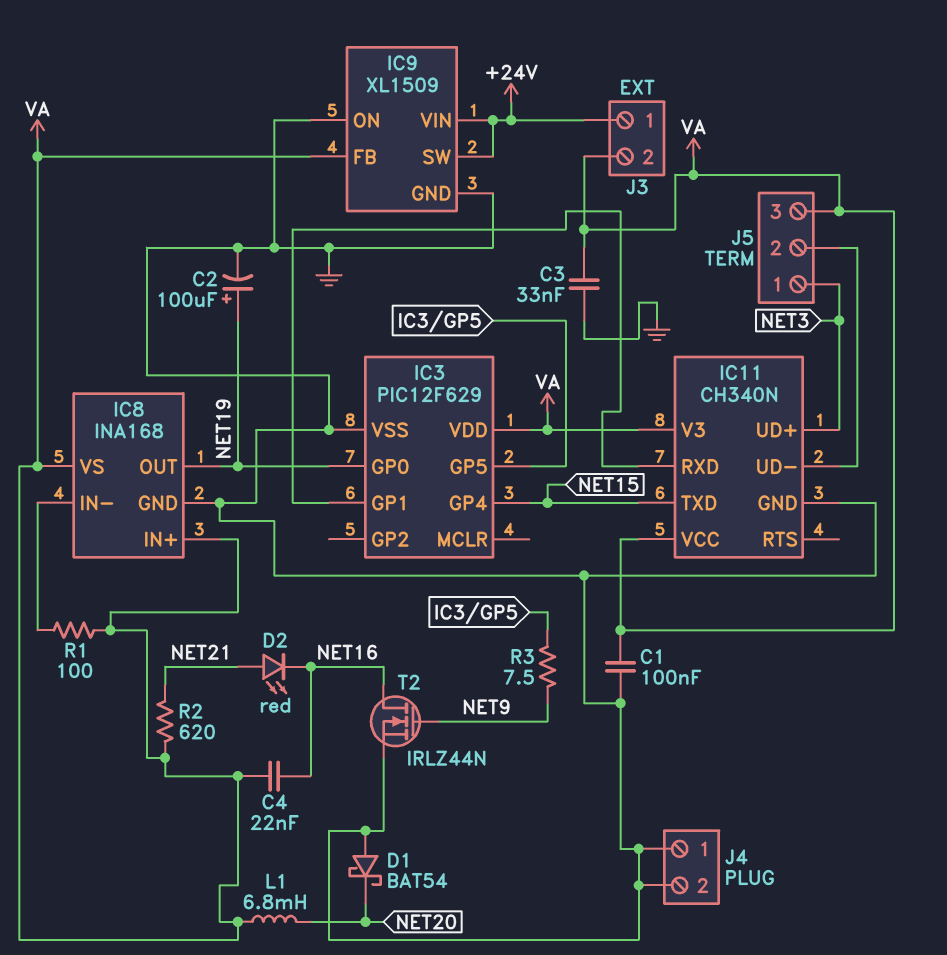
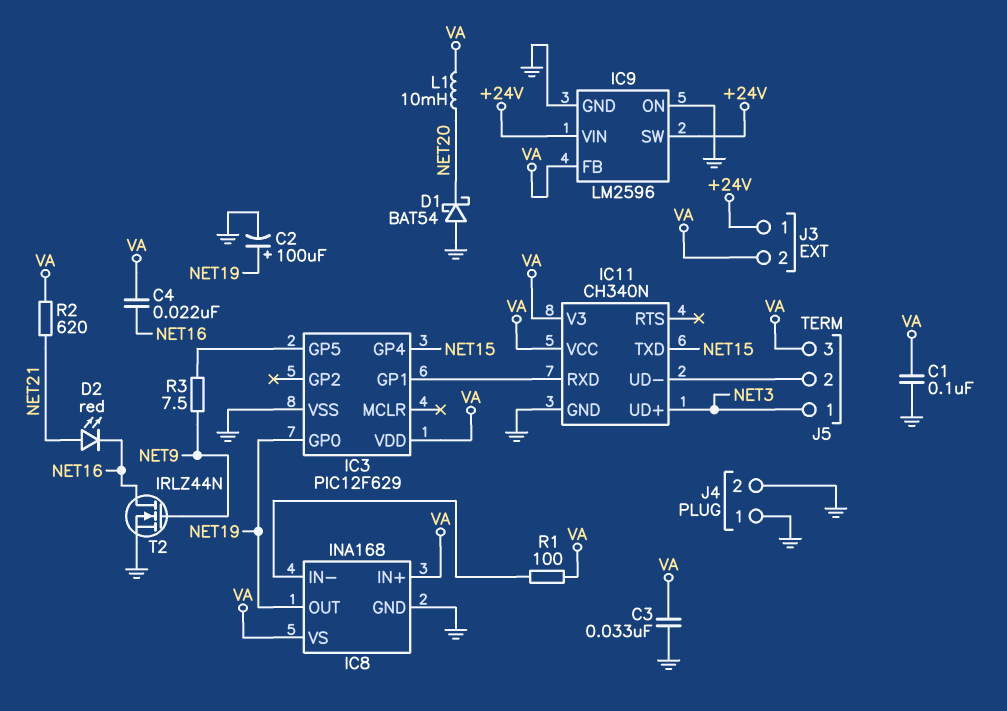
IC9: XL1509 -> LM2596
L1: 6.8mH (NET20, VA) -> 10mH (NET20, VA)

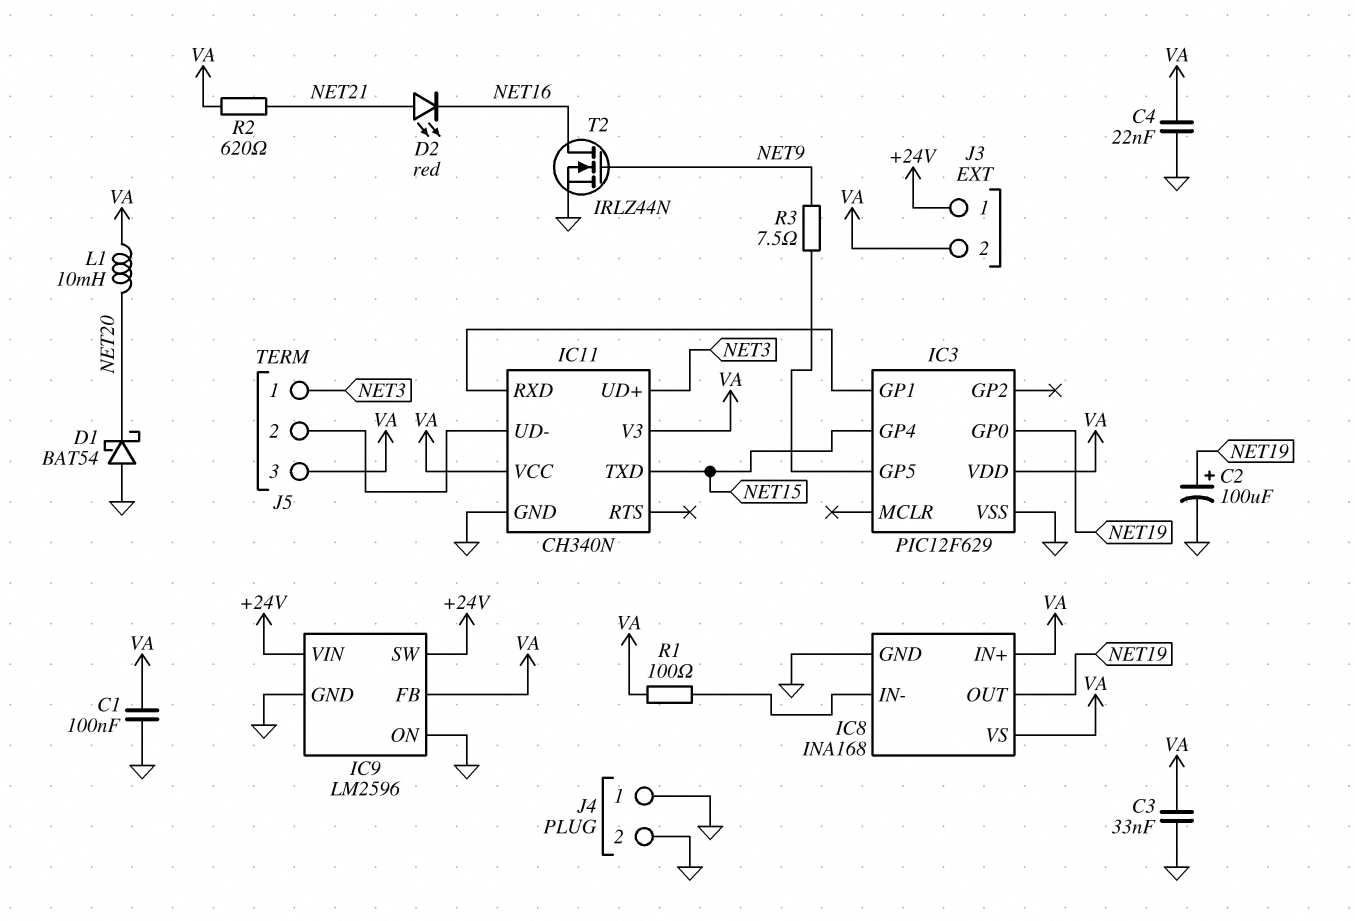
C4: 22nF (NET16, VA) -> 22nF (GND, VA)

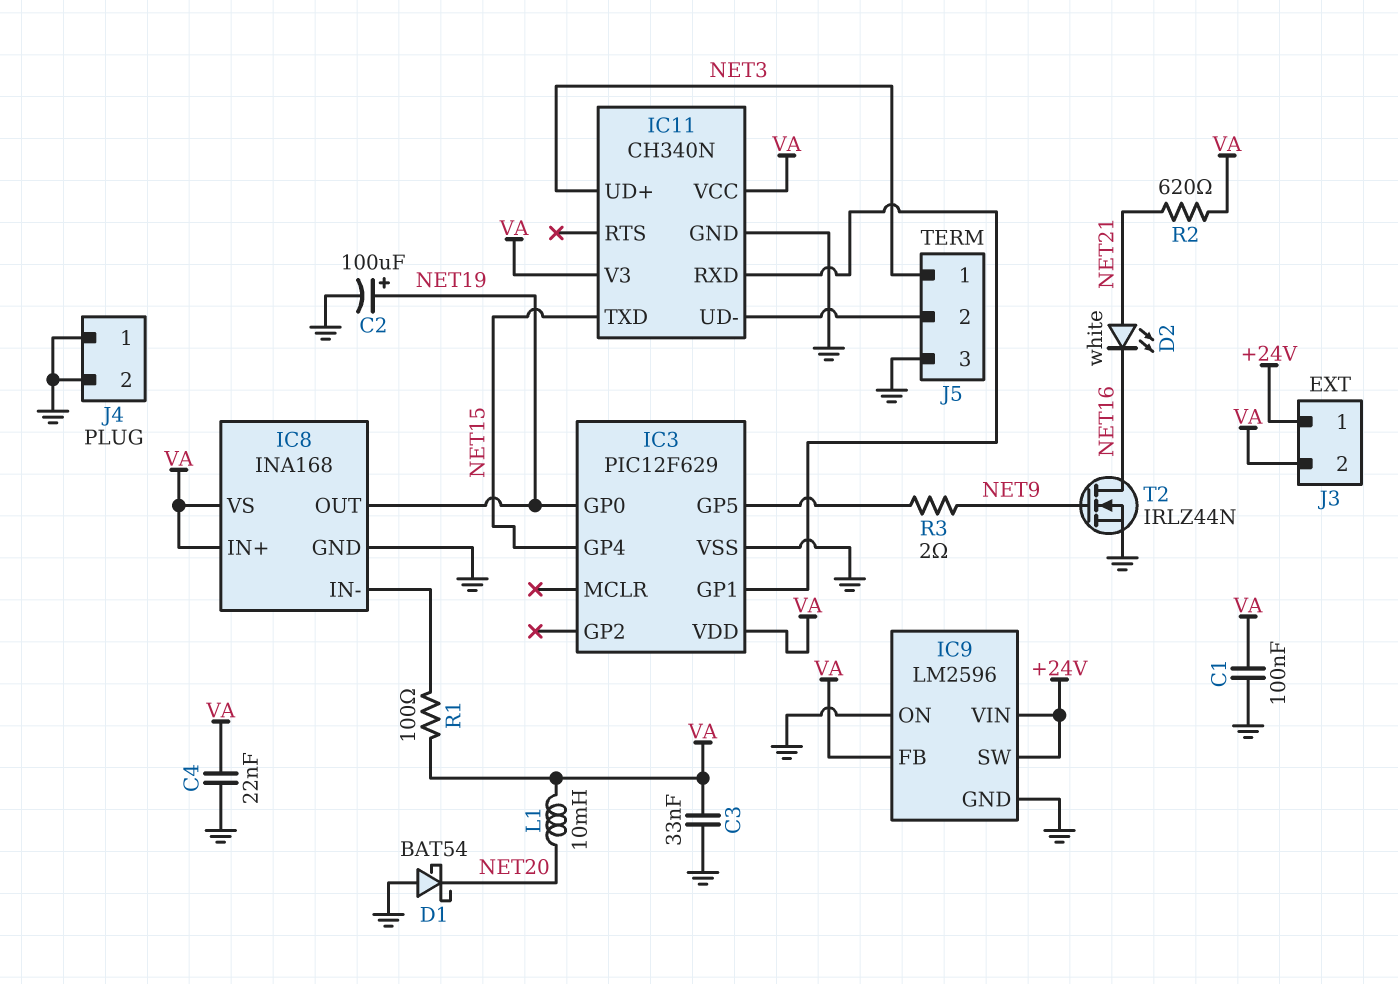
D2: LED red (A NET21, K NET16) -> LED white (A NET21, K NET16)
J5 pin 3: VA -> GND
R3: 7.5 (IC3/GP5, NET9) -> 2 (IC3/GP5, NET9)

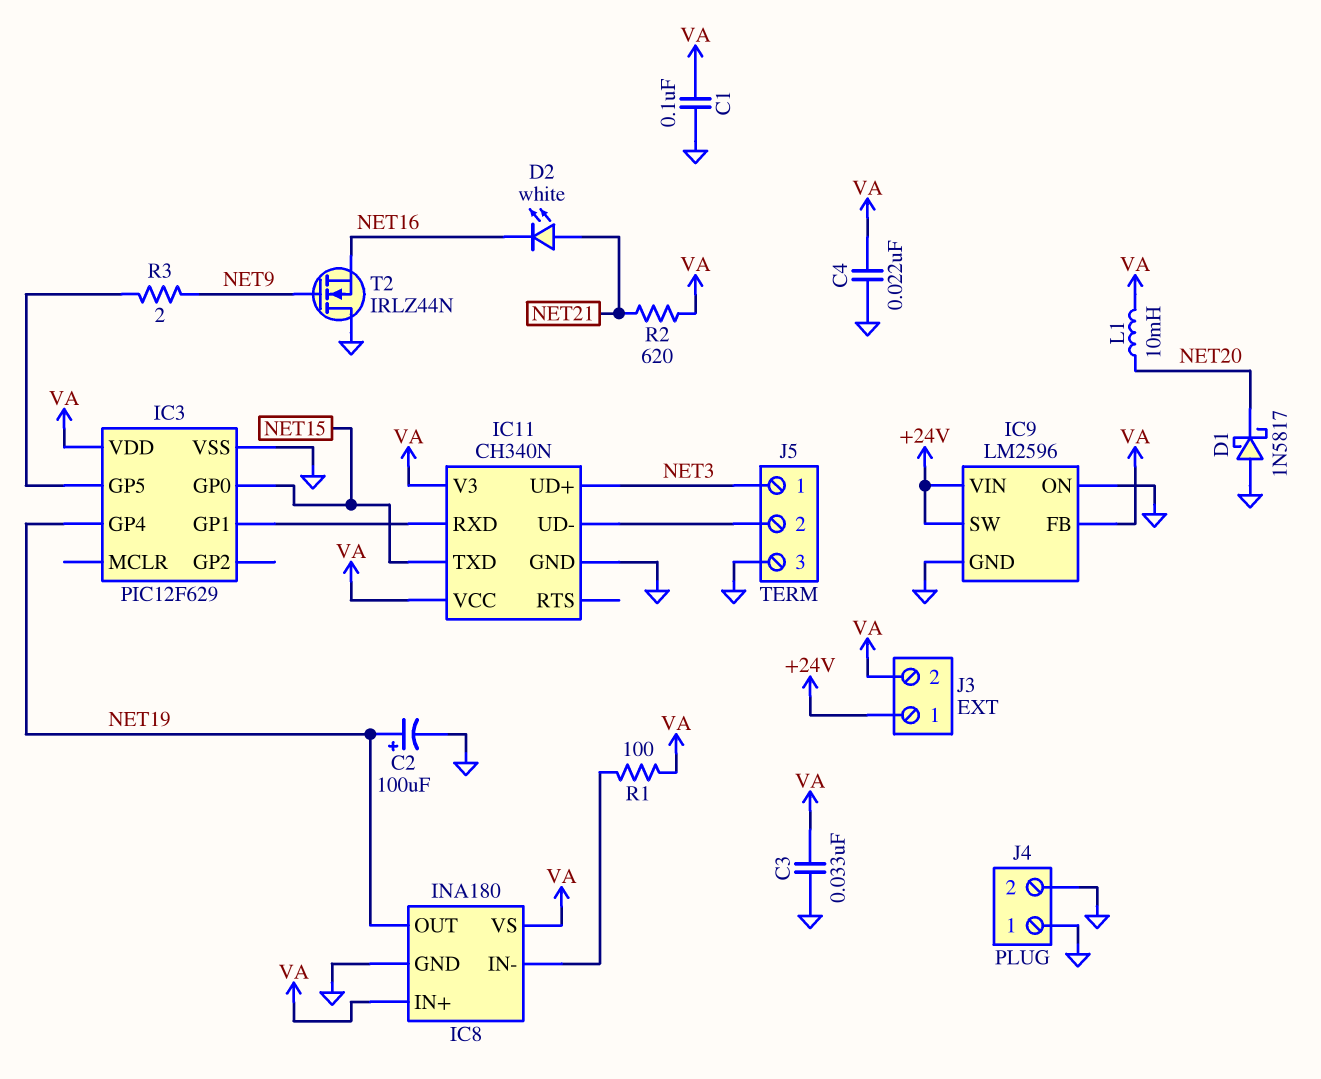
D1: schottky BAT54 (A GND, K NET20) -> schottky 1N5817 (A GND, K NET20)
IC3 pin GP0: NET19 -> NET15
IC3 pin GP4: NET15 -> NET19
IC8: INA168 -> INA180
T2: NMOS IRLZ44N (G NET9, D NET16, S GND) -> NMOS IRLZ44N (G NET9, D GND, S NET16)

